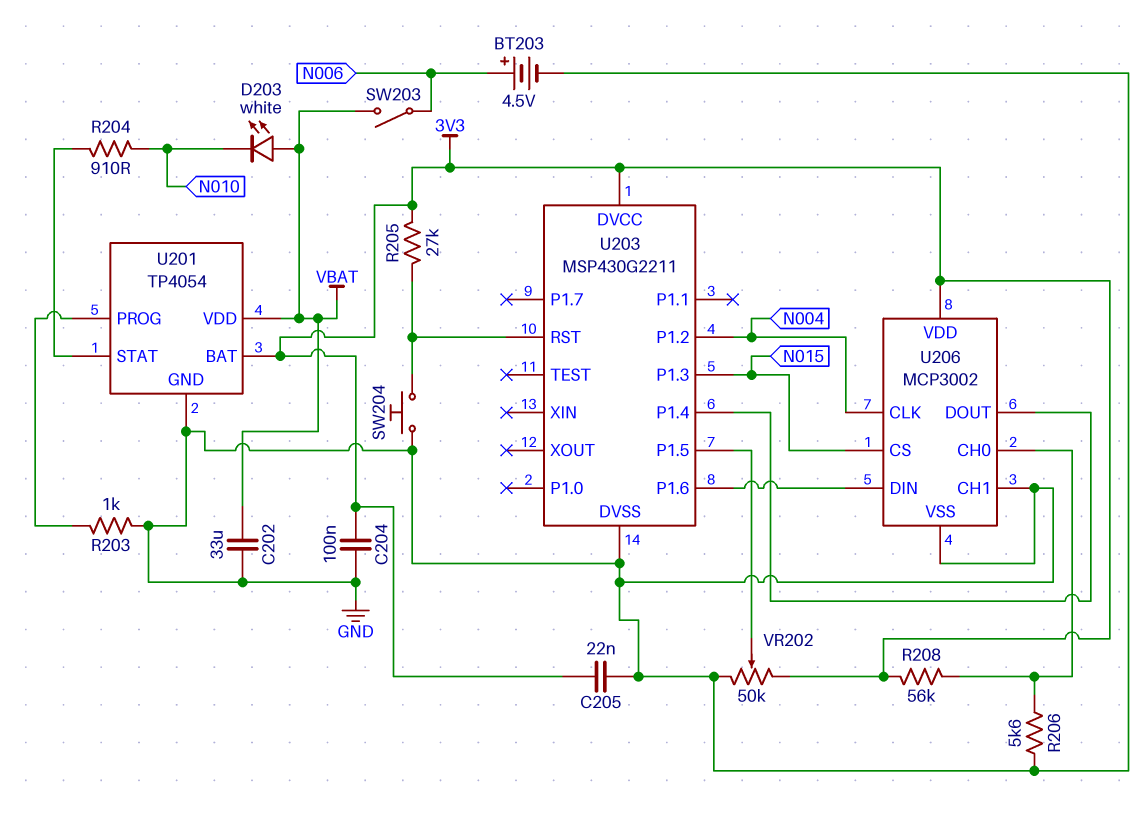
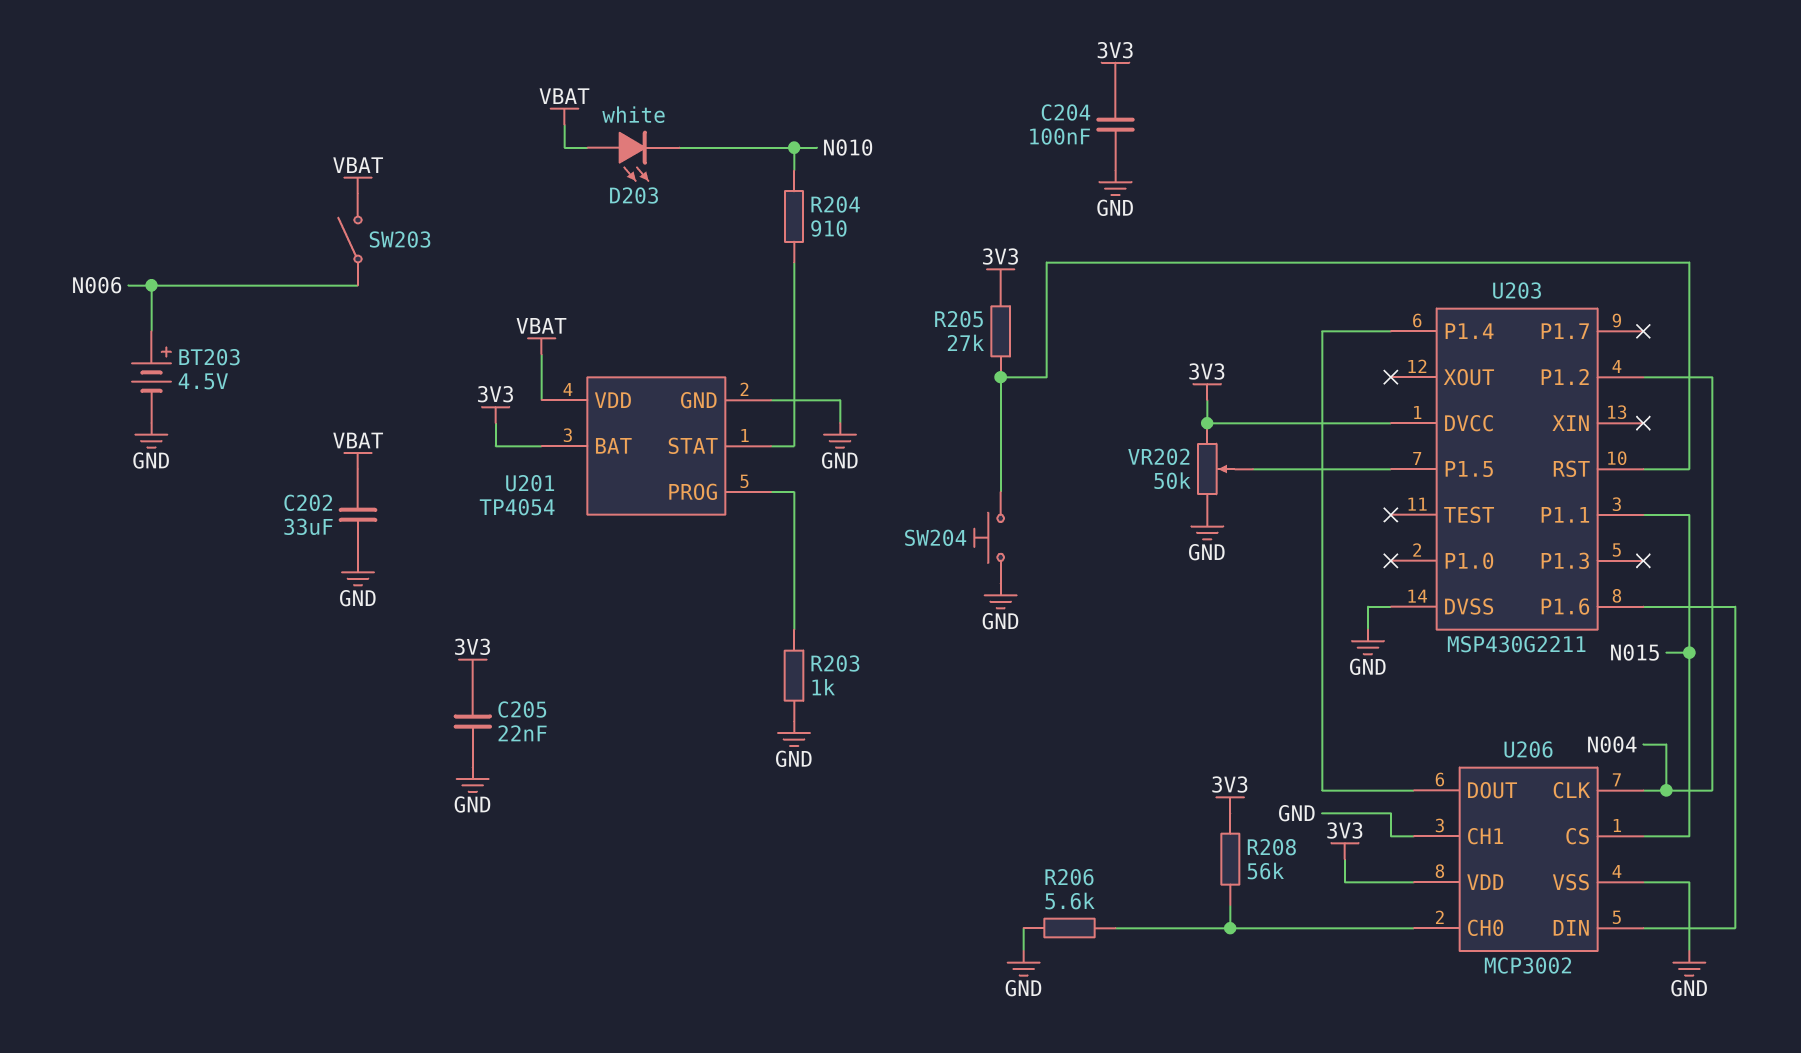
U203 pin P1.1: none -> N015
U203 pin P1.3: N015 -> none

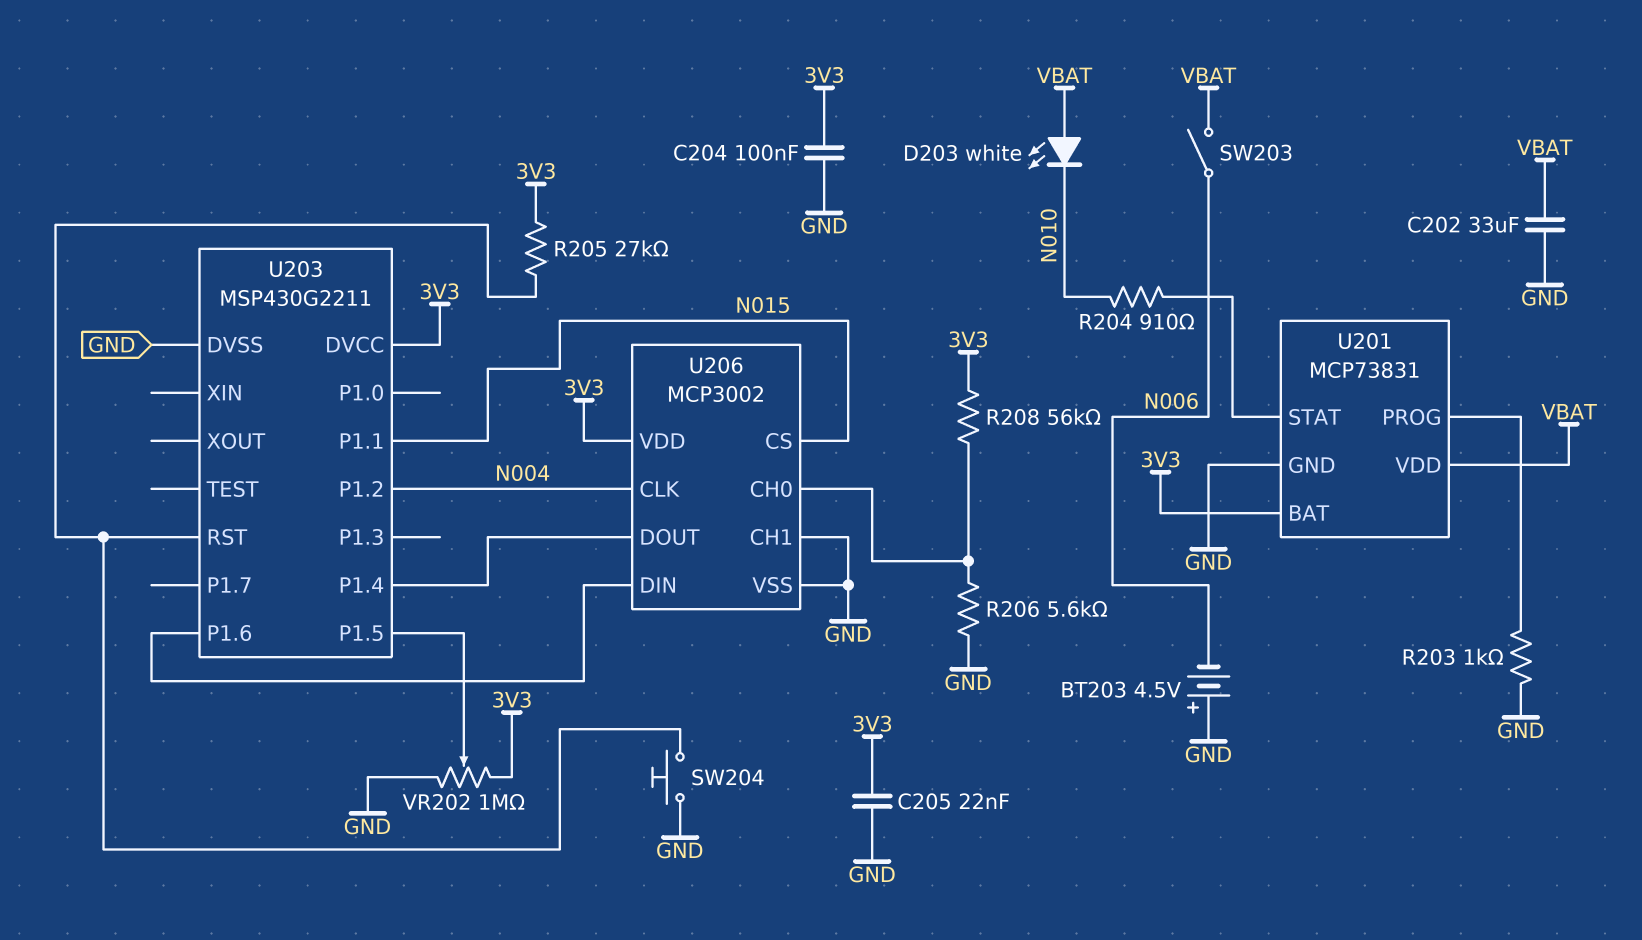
BT203: 4.5V (plus N006, minus GND) -> 4.5V (plus GND, minus N006)
U201: TP4054 -> MCP73831
VR202: 50k (3V3, GND, wiper U203/P1.5) -> 1M (3V3, GND, wiper U203/P1.5)

